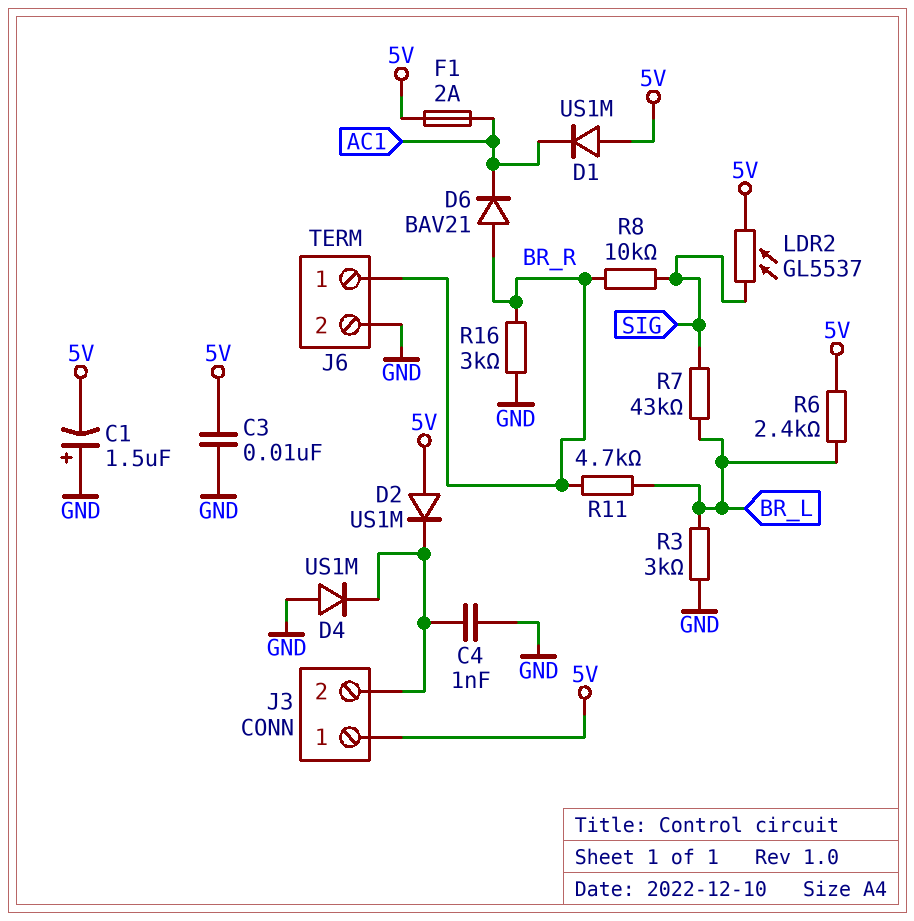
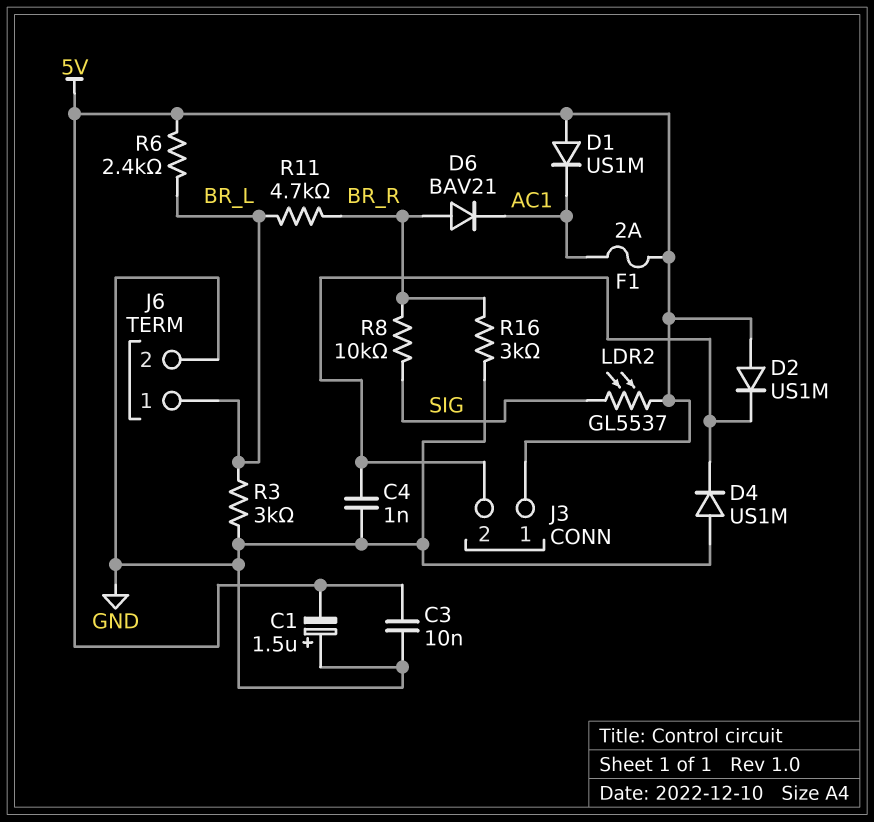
J6 pin 1: BR_R -> BR_L
R7: 43k (BR_L, SIG) -> none

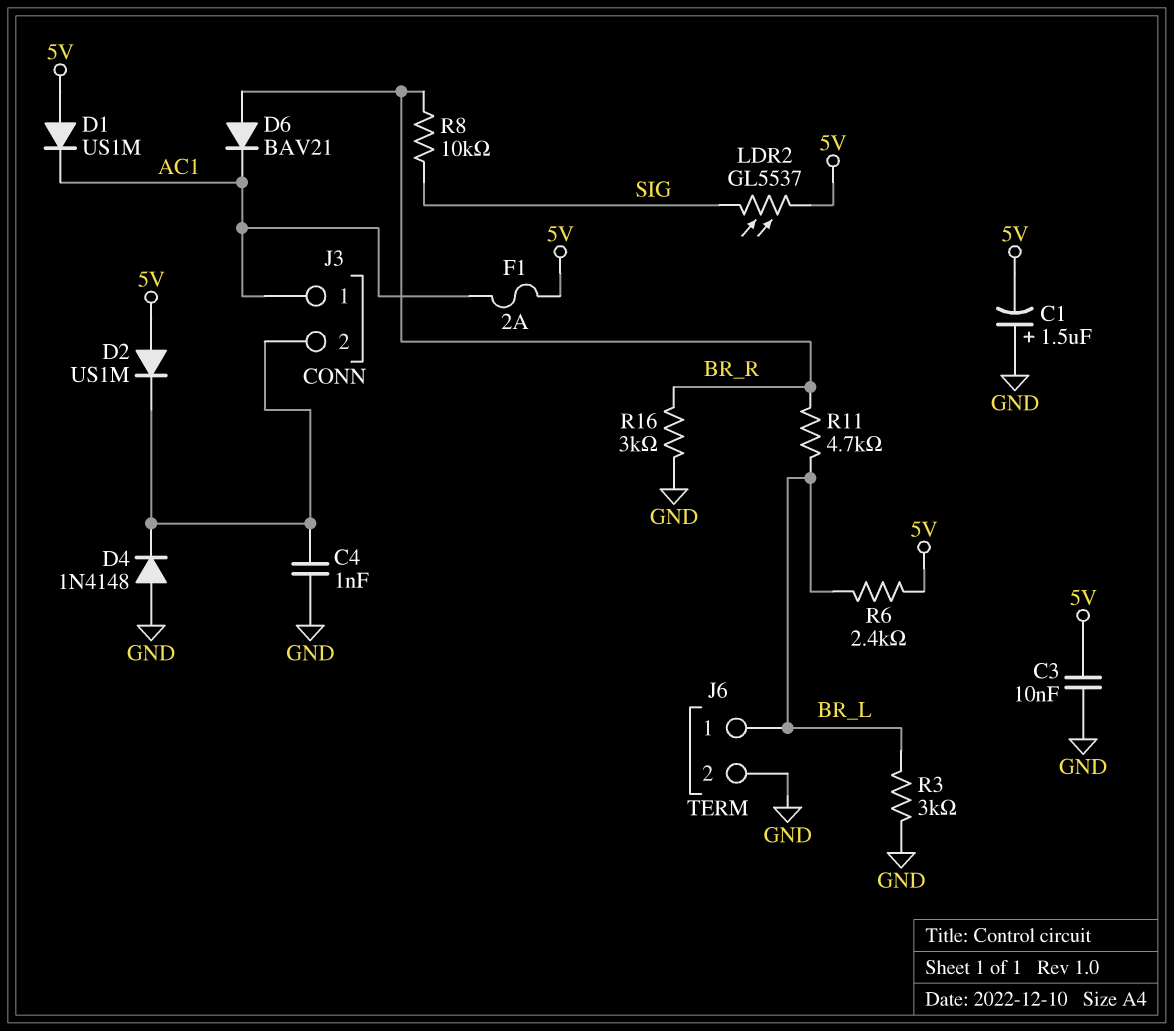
D4: diode US1M (A GND, K J3/2) -> diode 1N4148 (A GND, K J3/2)
J3 pin 1: 5V -> AC1

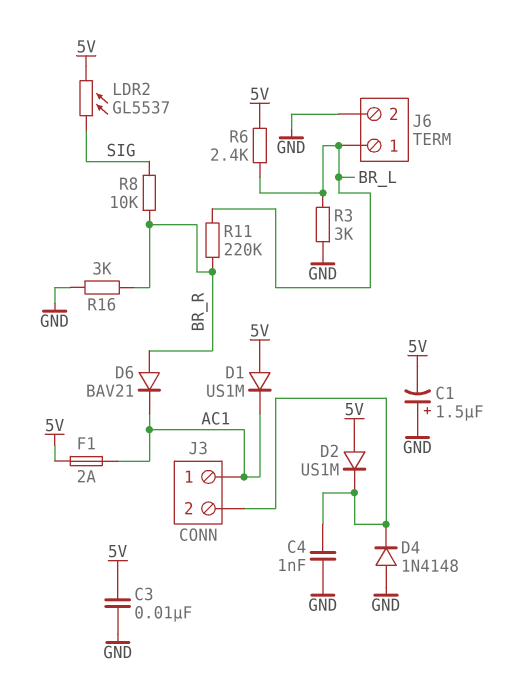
R11: 4.7k (BR_L, BR_R) -> 220k (BR_L, BR_R)

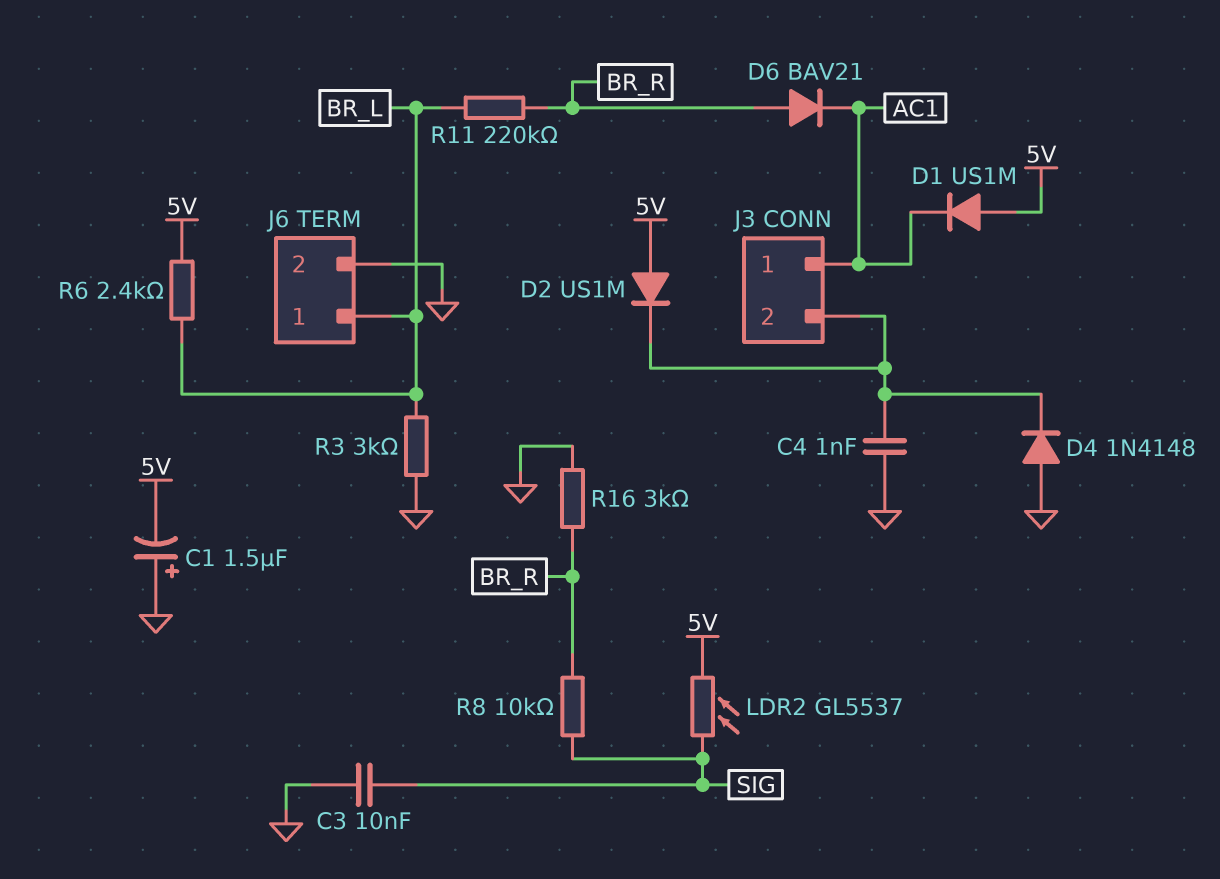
C3: 10nF (5V, GND) -> 10nF (GND, SIG)
F1: 2A (5V, AC1) -> none

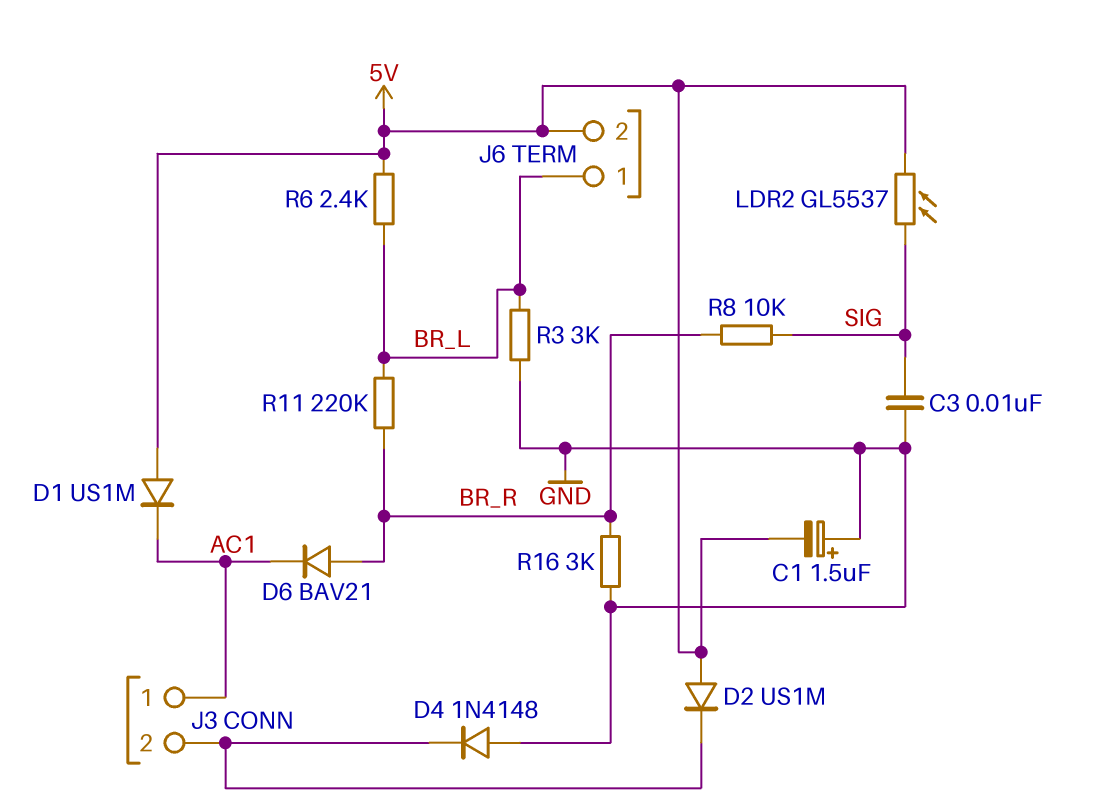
C4: 1nF (GND, J3/2) -> none
J6 pin 2: GND -> 5V

